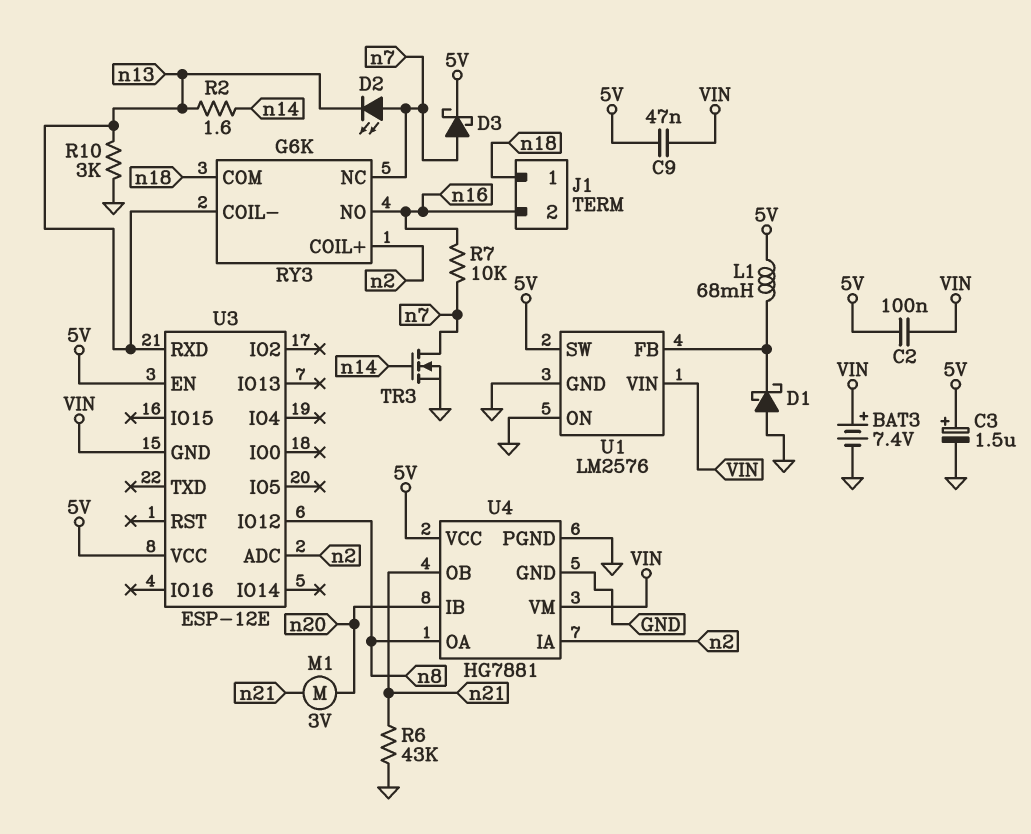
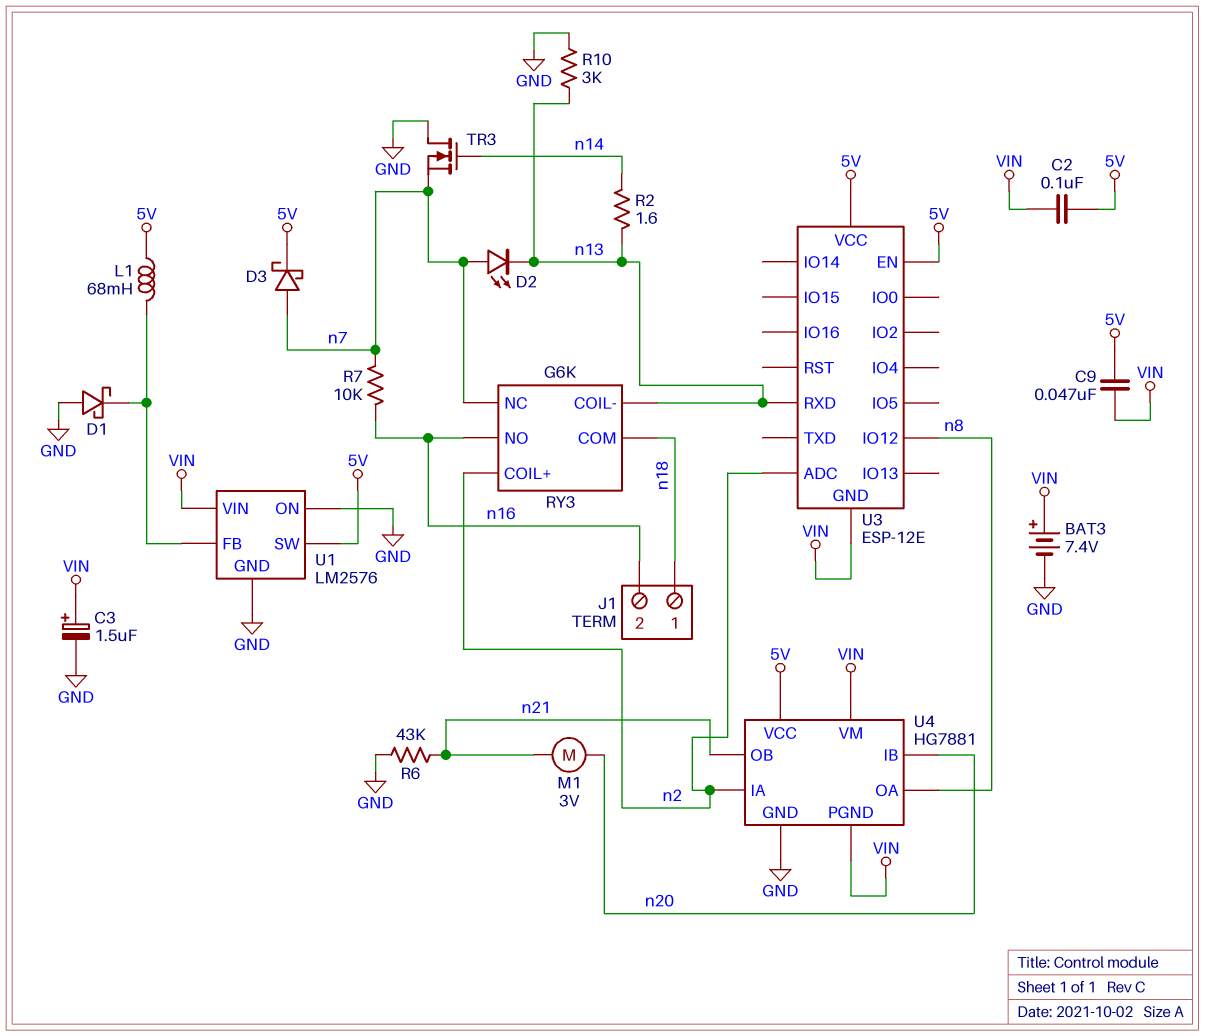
C3: 1.5uF (plus 5V, minus GND) -> 1.5uF (plus VIN, minus GND)
TR3: NMOS (G n14, D n7, S GND) -> NMOS (G n14, D GND, S n7)
U4 pin PGND: GND -> VIN

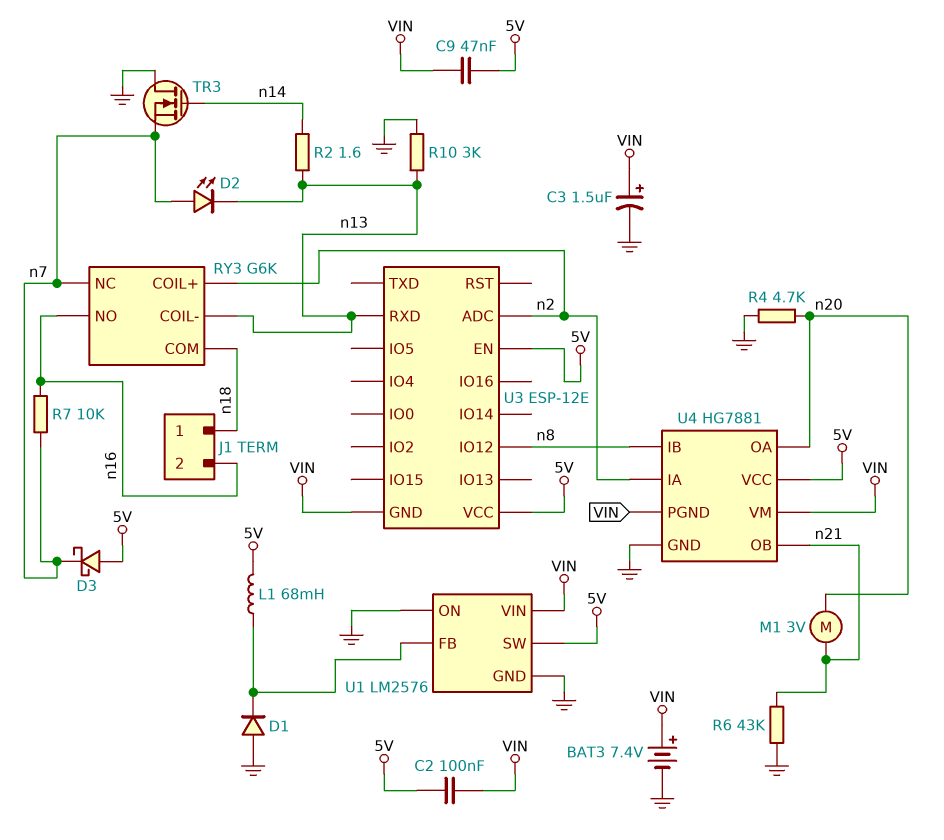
D1: schottky (A GND, K U1/FB) -> diode (A GND, K U1/FB)
D3: schottky (A n7, K 5V) -> schottky (A 5V, K n7)
R4: none -> 4.7k (GND, n20)
U4 pin IB: n20 -> n8
U4 pin OA: n8 -> n20

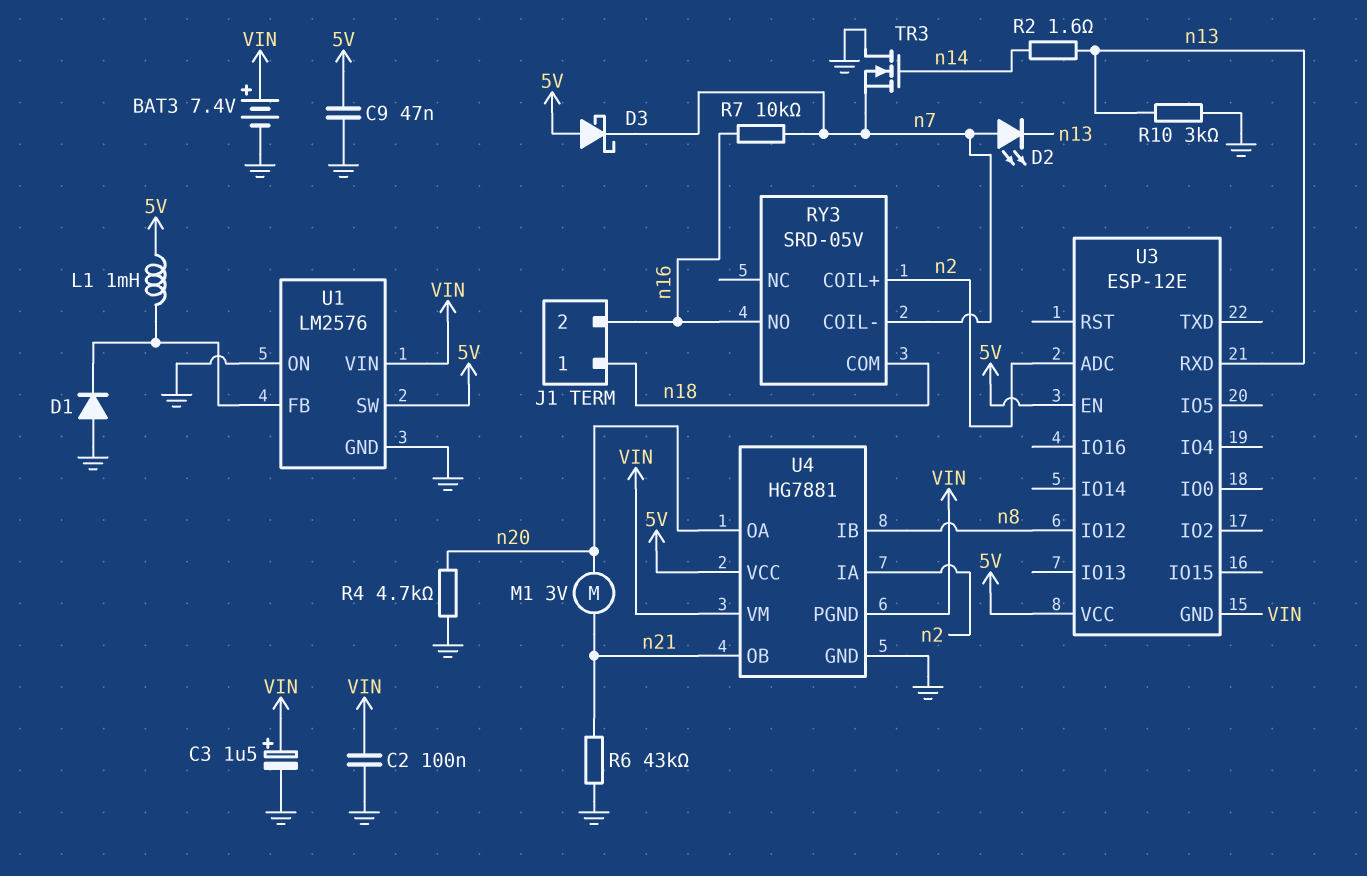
C2: 100nF (5V, VIN) -> 100nF (GND, VIN)
C9: 47nF (5V, VIN) -> 47nF (5V, GND)
L1: 68mH (5V, U1/FB) -> 1mH (5V, U1/FB)
RY3: G6K -> SRD-05V
RY3 pin COIL-: n13 -> n7
RY3 pin NC: n7 -> none

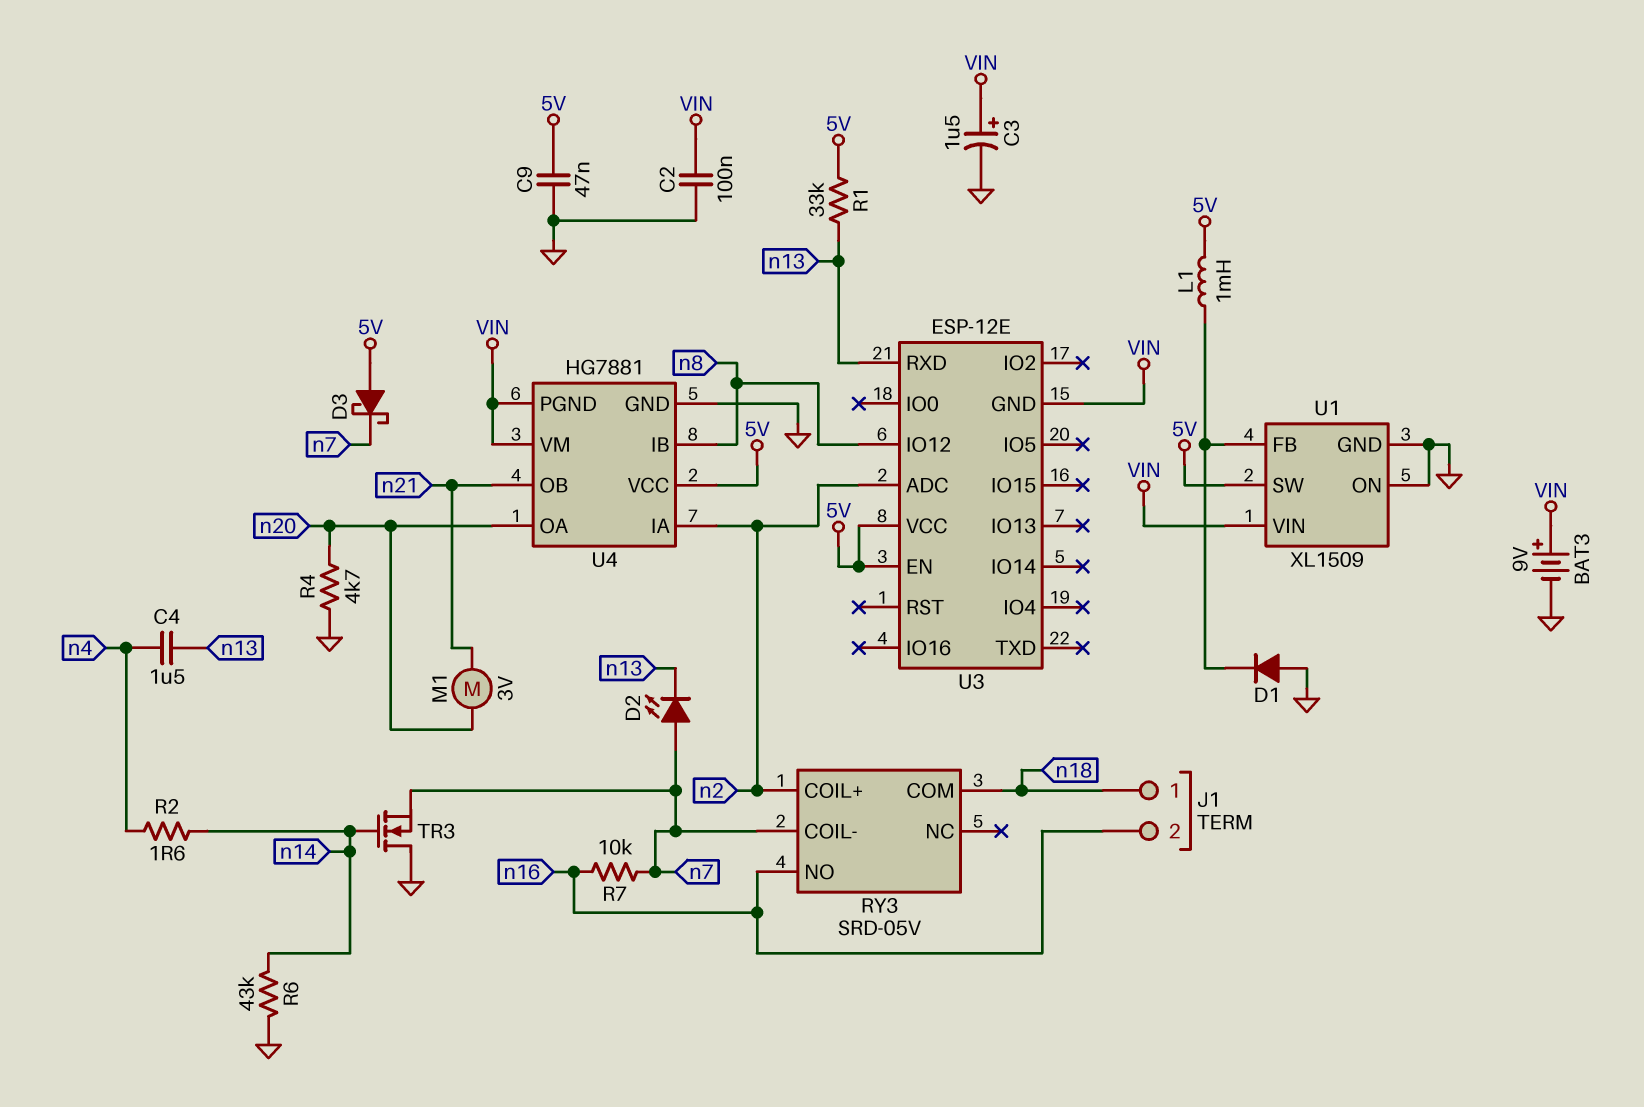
BAT3: 7.4V (plus VIN, minus GND) -> 9V (plus VIN, minus GND)
C4: none -> 1.5uF (n4, n13)
R1: none -> 33k (5V, n13)
R2: 1.6 (n13, n14) -> 1.6 (n4, n14)
R6: 43k (GND, n21) -> 43k (GND, n14)
R10: 3k (GND, n13) -> none
U1: LM2576 -> XL1509

